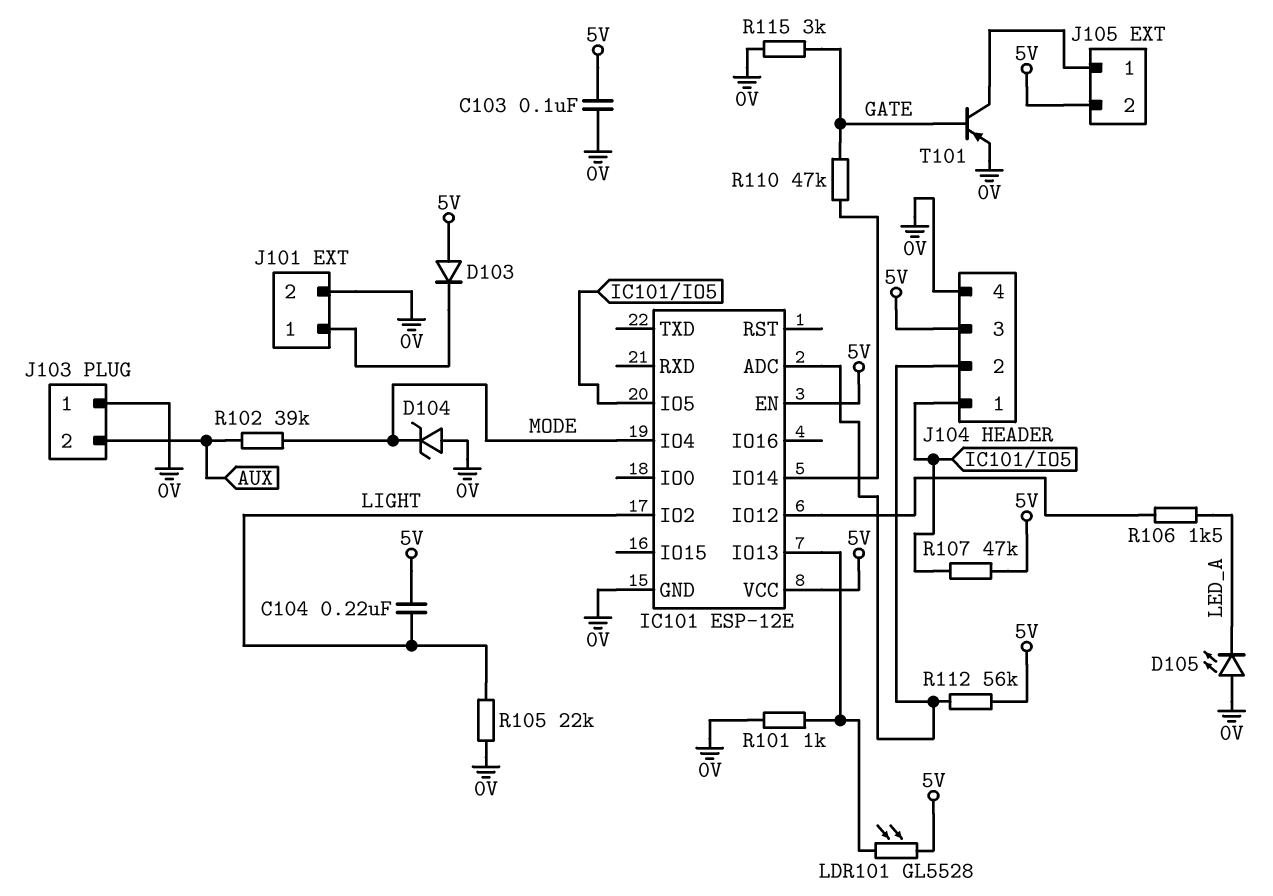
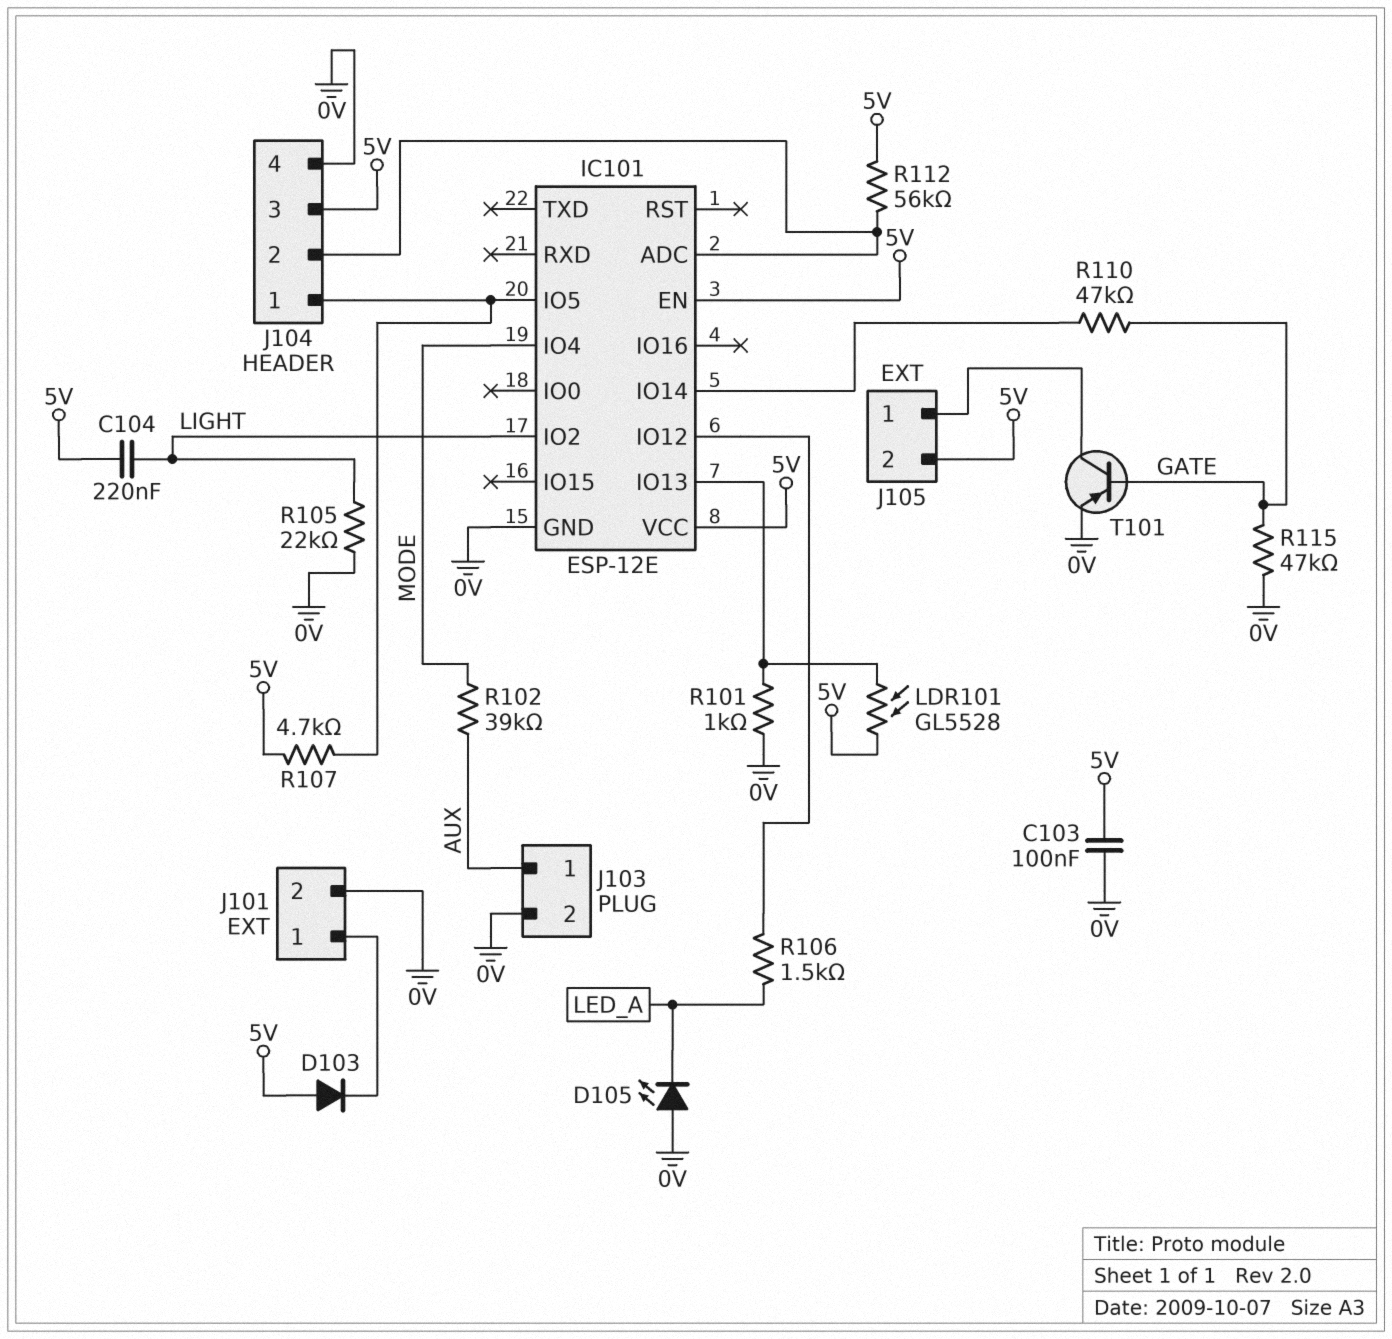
D104: zener (A 0V, K MODE) -> none
J103 pin 1: 0V -> AUX
J103 pin 2: AUX -> 0V
R107: 47k (5V, IC101/IO5) -> 4.7k (5V, IC101/IO5)
R115: 3k (0V, GATE) -> 47k (0V, GATE)

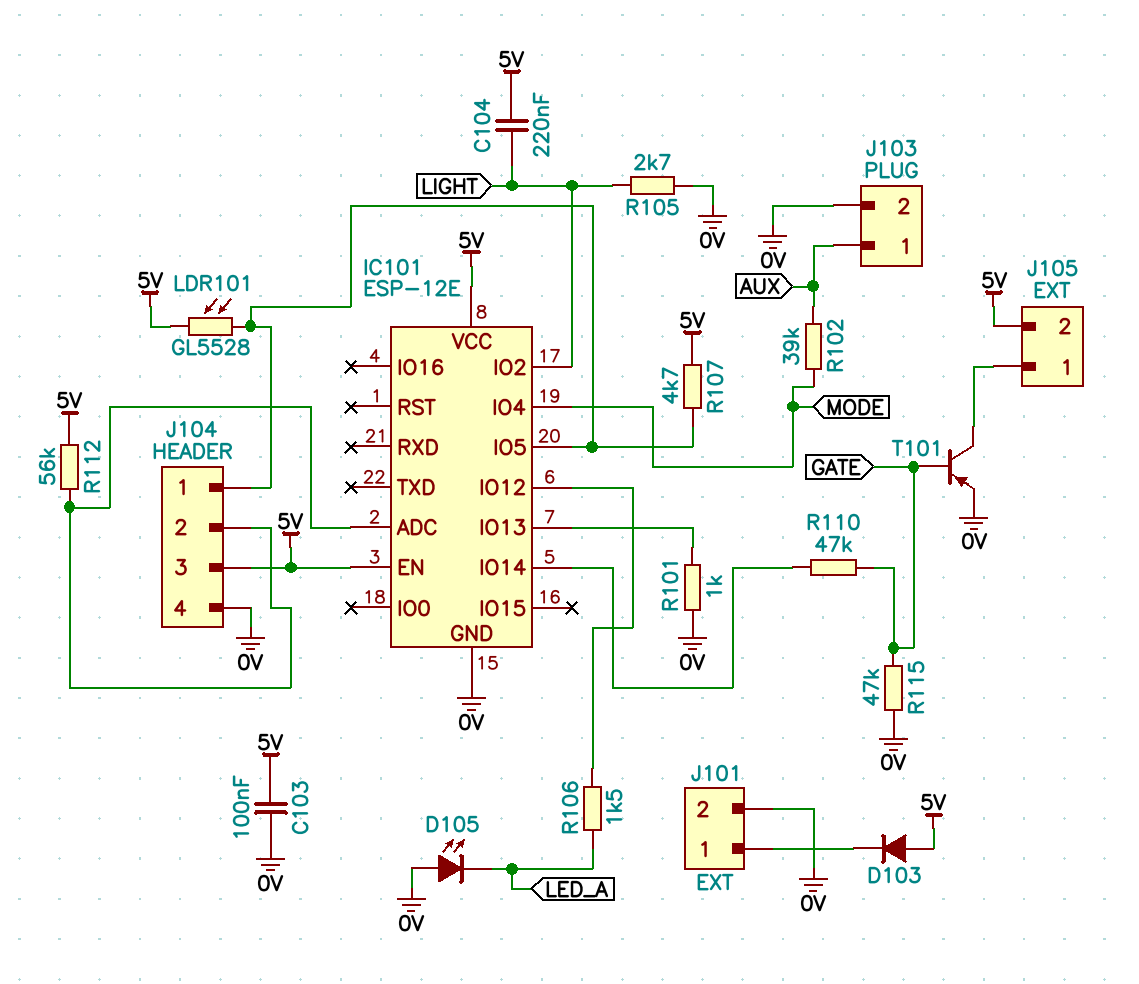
LDR101: GL5528 (5V, IC101/IO13) -> GL5528 (5V, IC101/IO5)
R105: 22k (0V, LIGHT) -> 2.7k (0V, LIGHT)

